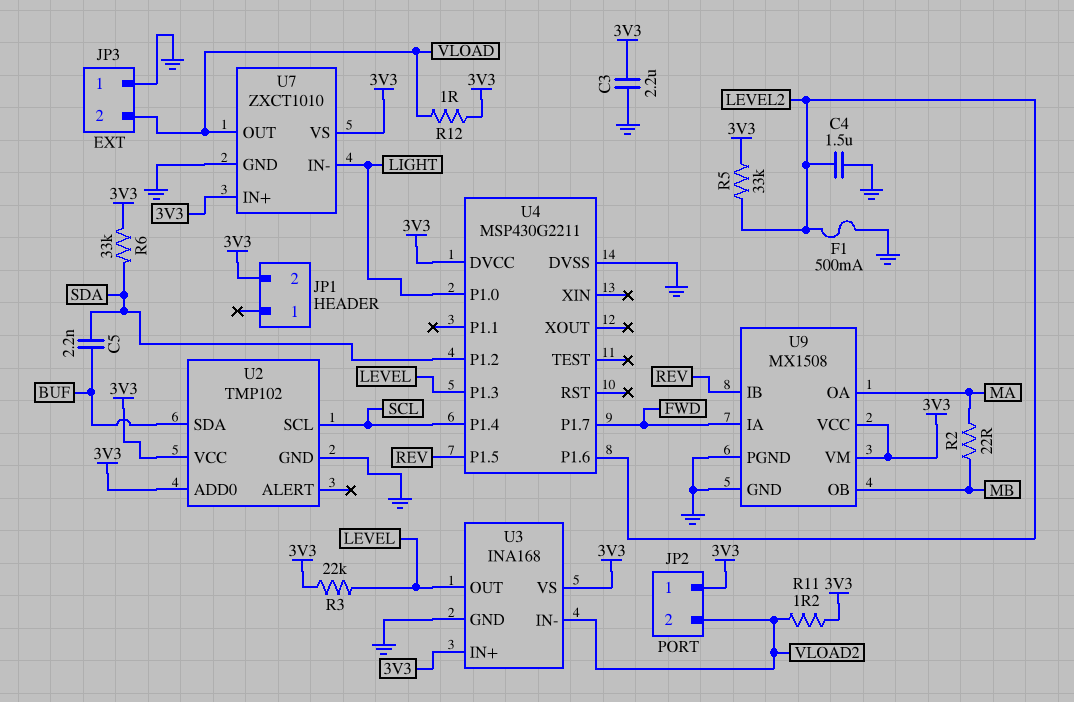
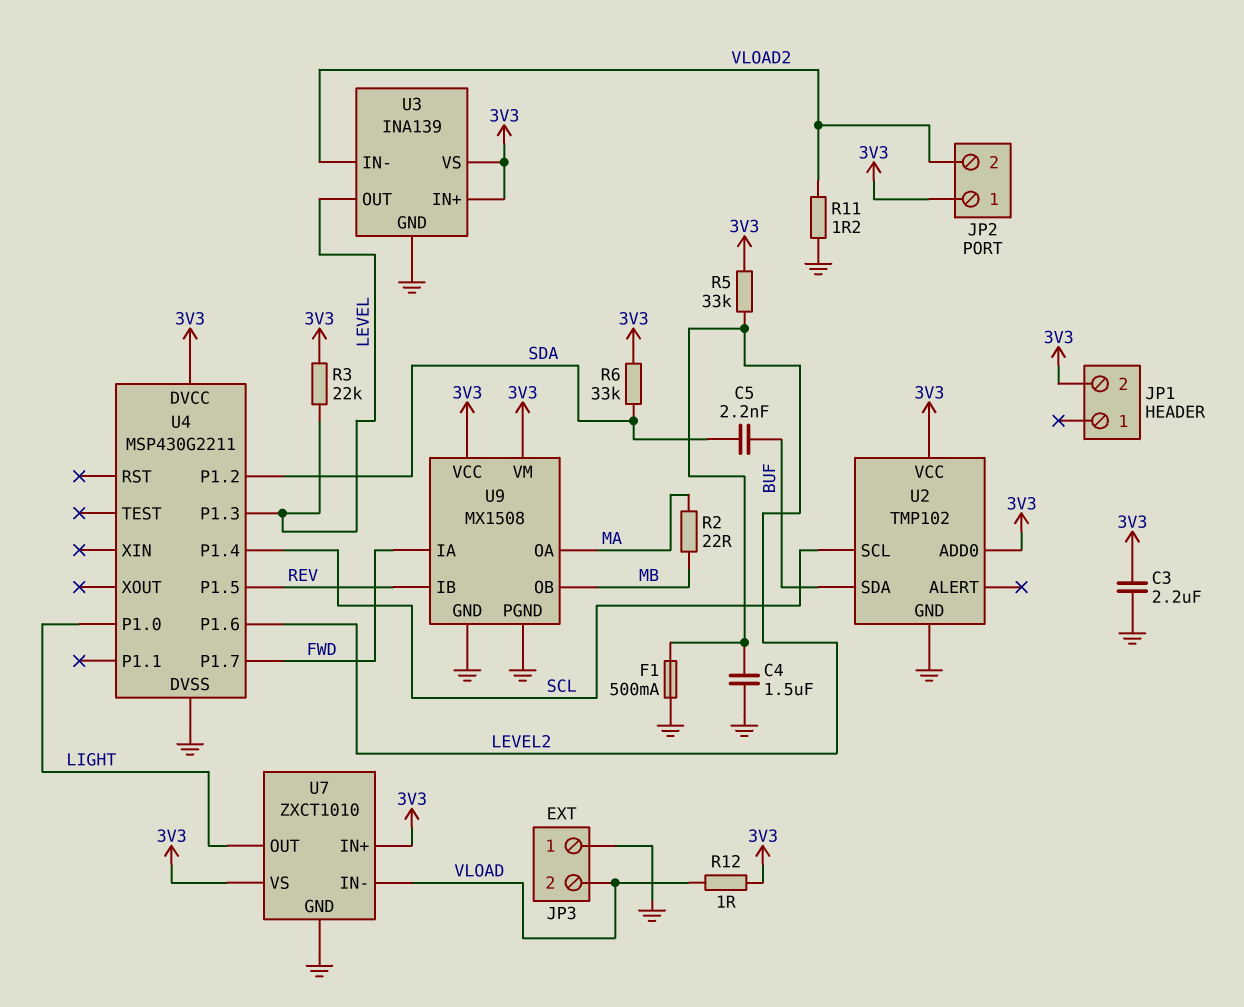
R11: 1.2 (3V3, VLOAD2) -> 1.2 (GND, VLOAD2)
U3: INA168 -> INA139
U7 pin IN-: LIGHT -> VLOAD
U7 pin OUT: VLOAD -> LIGHT

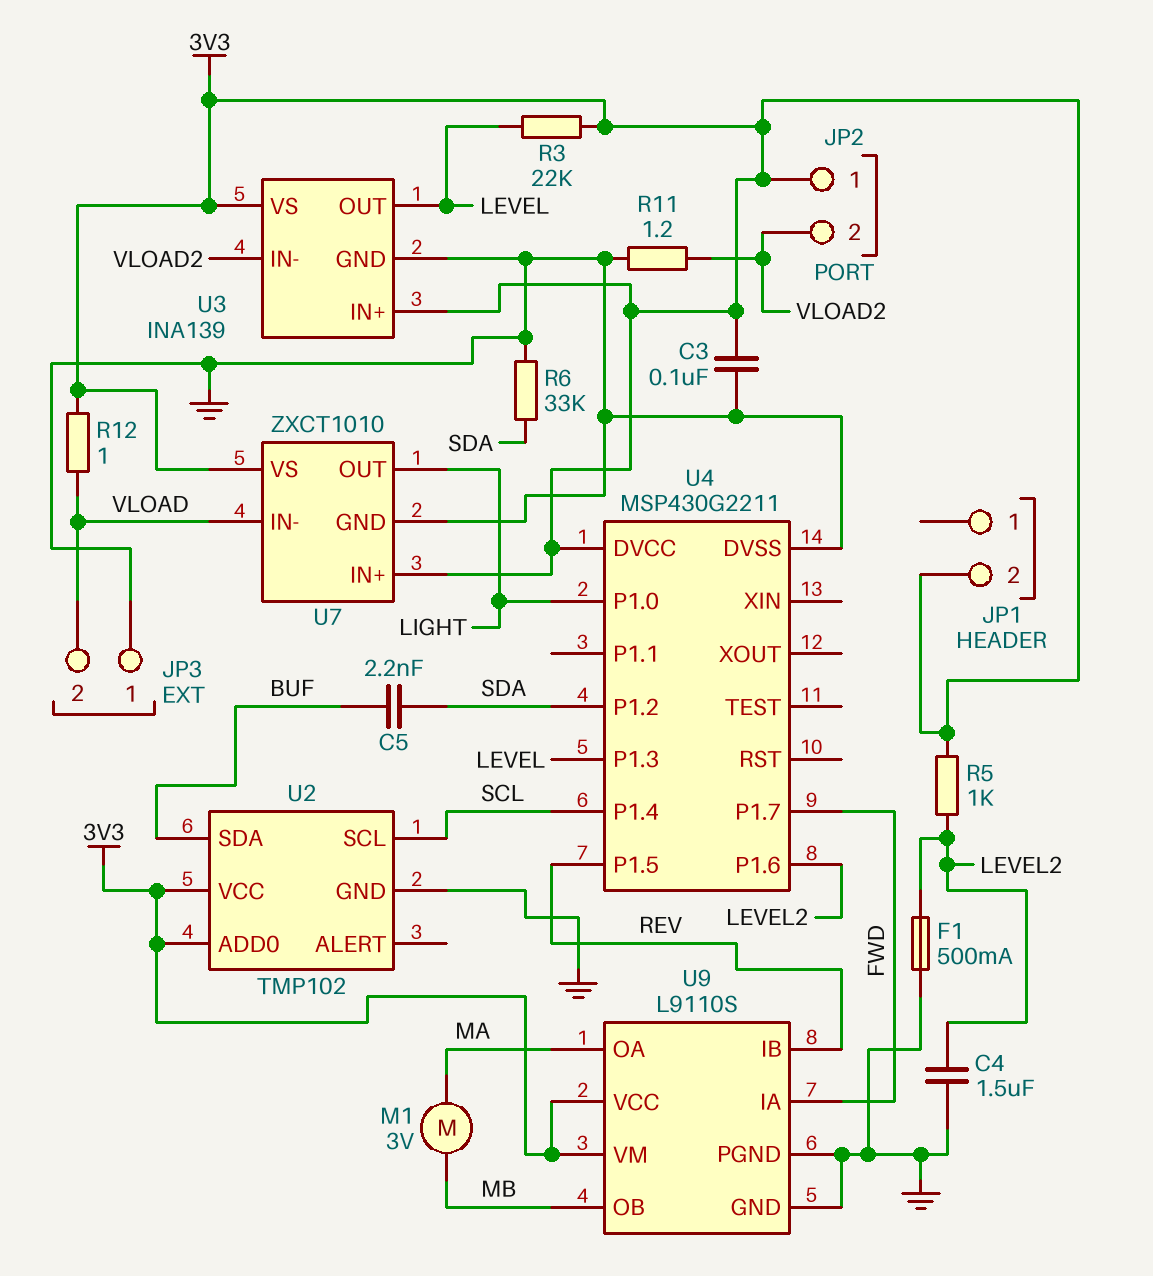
C3: 2.2uF (3V3, GND) -> 100nF (3V3, GND)
M1: none -> motor 3V (MA, MB)
R2: 22 (MA, MB) -> none
R5: 33k (3V3, LEVEL2) -> 1k (3V3, LEVEL2)
R6: 33k (3V3, SDA) -> 33k (GND, SDA)
U9: MX1508 -> L9110S

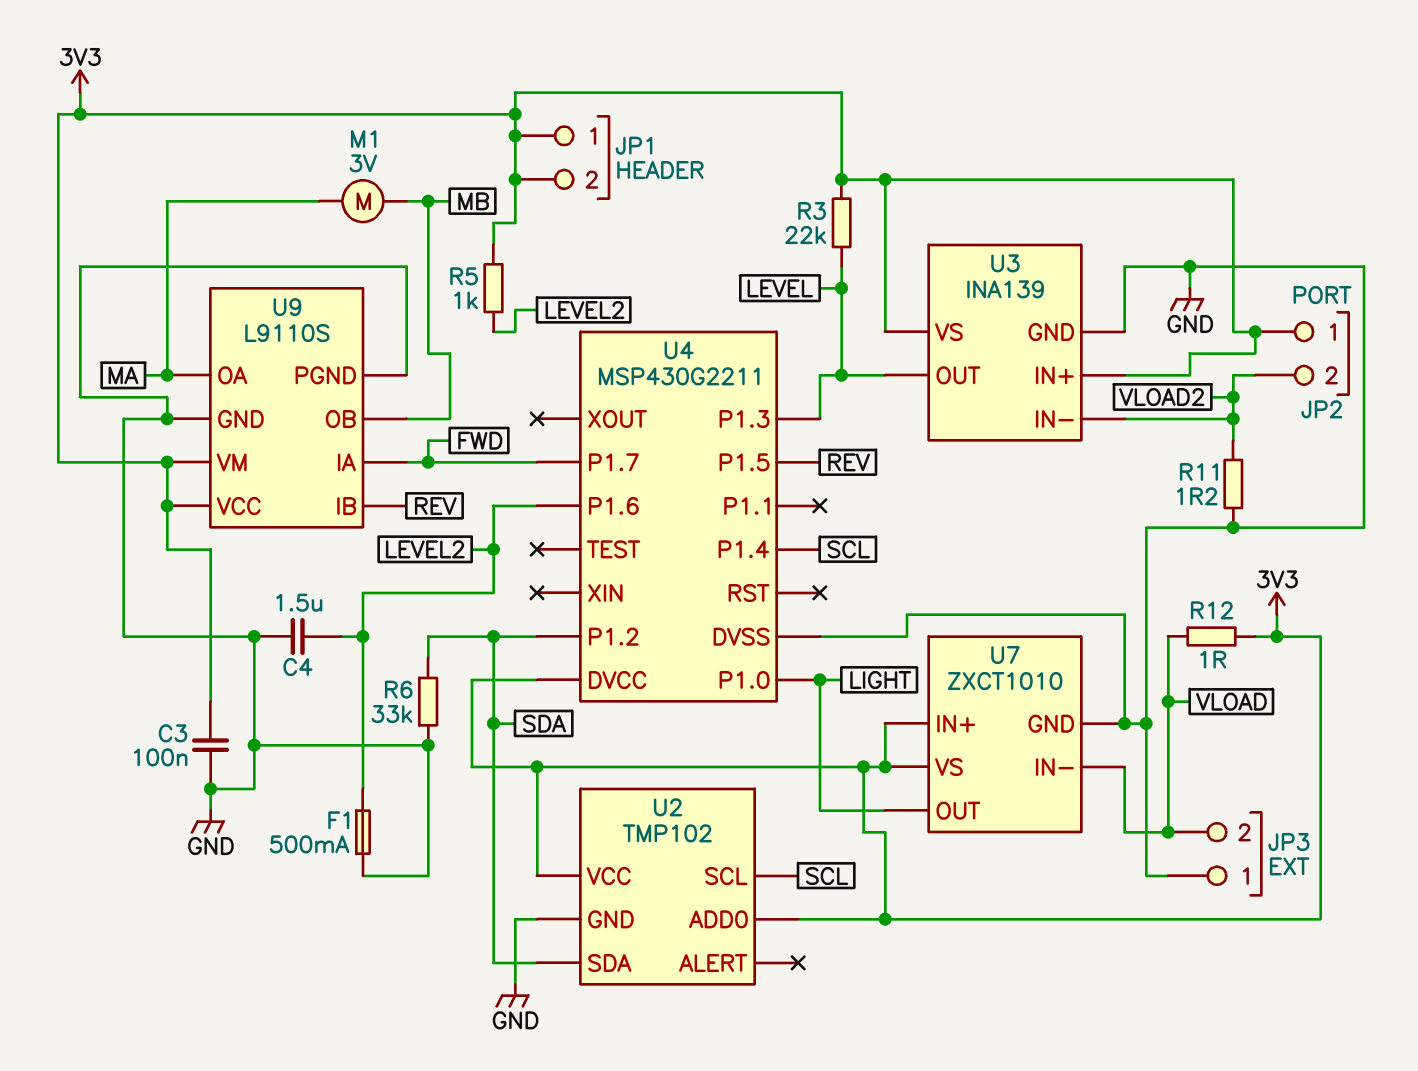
C5: 2.2nF (BUF, SDA) -> none
JP1 pin 1: none -> 3V3
U2 pin SDA: BUF -> SDA

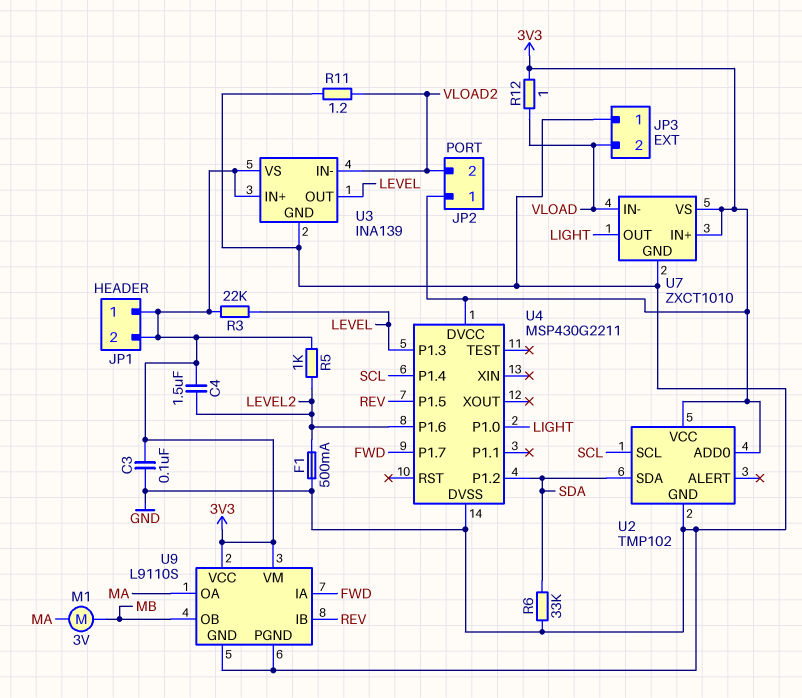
C4: 1.5uF (GND, LEVEL2) -> 1.5uF (3V3, LEVEL2)

